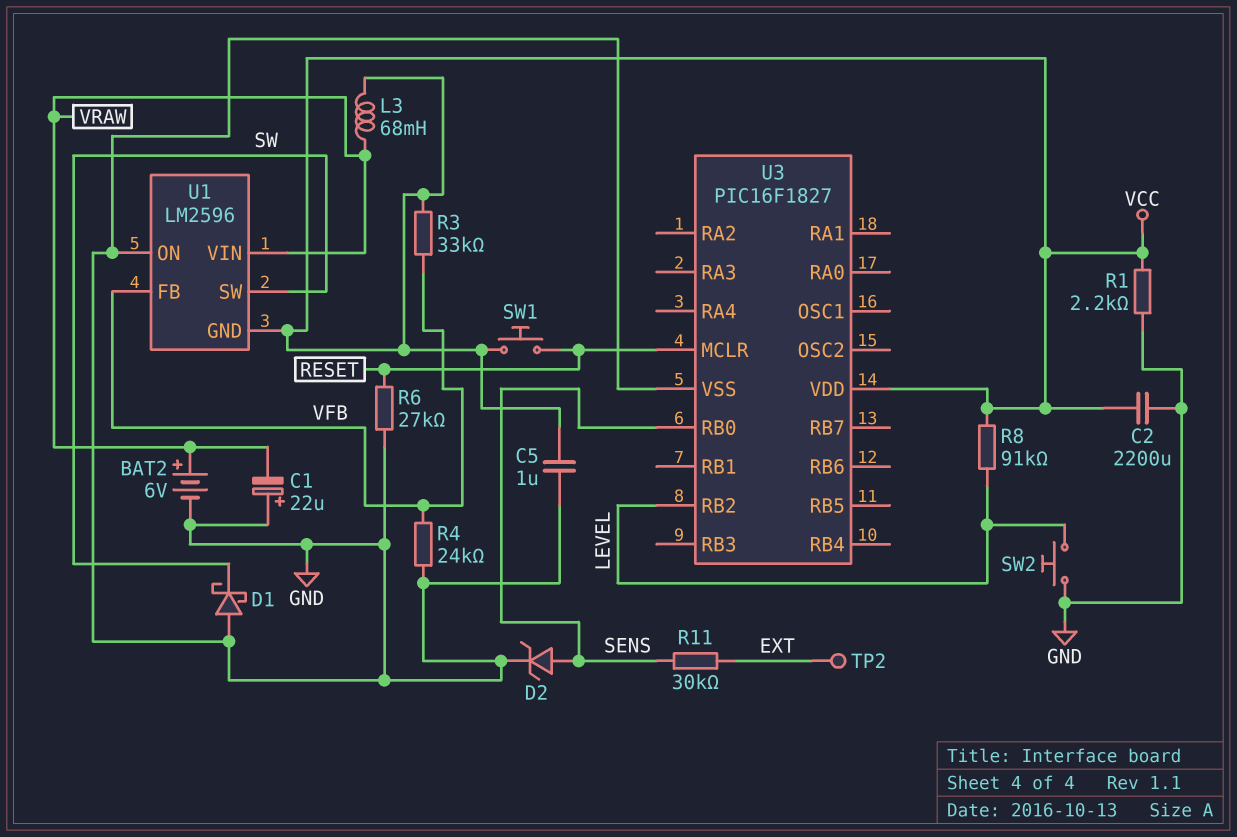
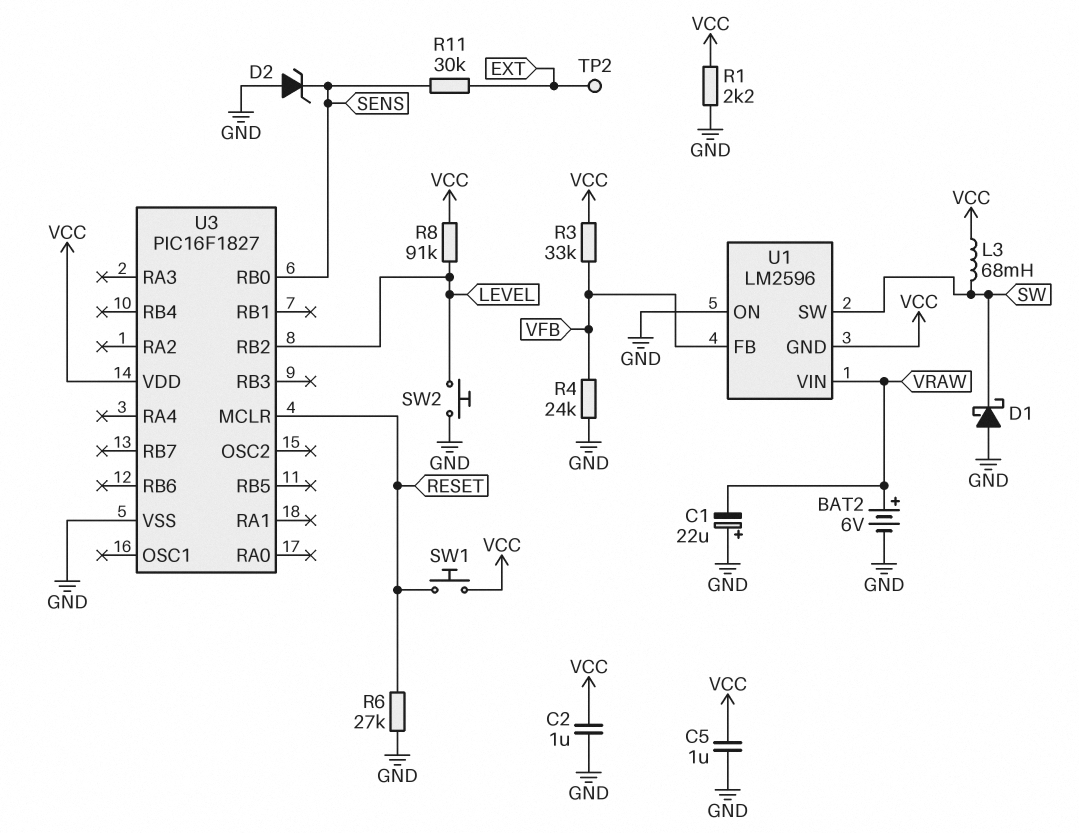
C2: 2200uF (GND, VCC) -> 1uF (GND, VCC)
D2: zener (A SENS, K GND) -> zener (A GND, K SENS)
L3: 68mH (VCC, VRAW) -> 68mH (SW, VCC)

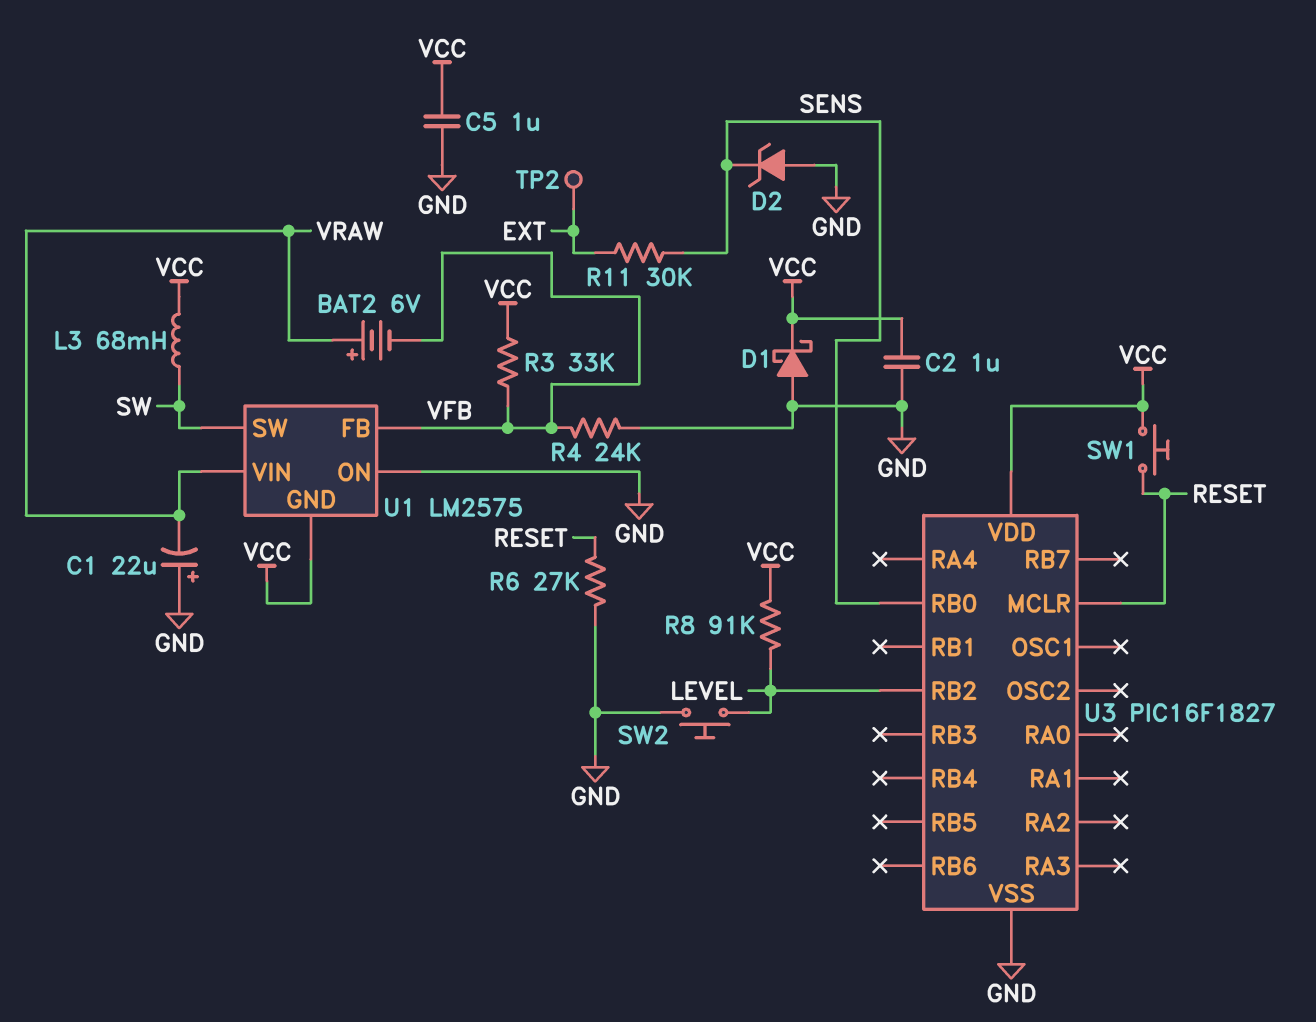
BAT2: 6V (plus VRAW, minus GND) -> 6V (plus VRAW, minus VFB)
D1: schottky (A GND, K SW) -> schottky (A GND, K VCC)
R1: 2.2k (GND, VCC) -> none
U1: LM2596 -> LM2575

